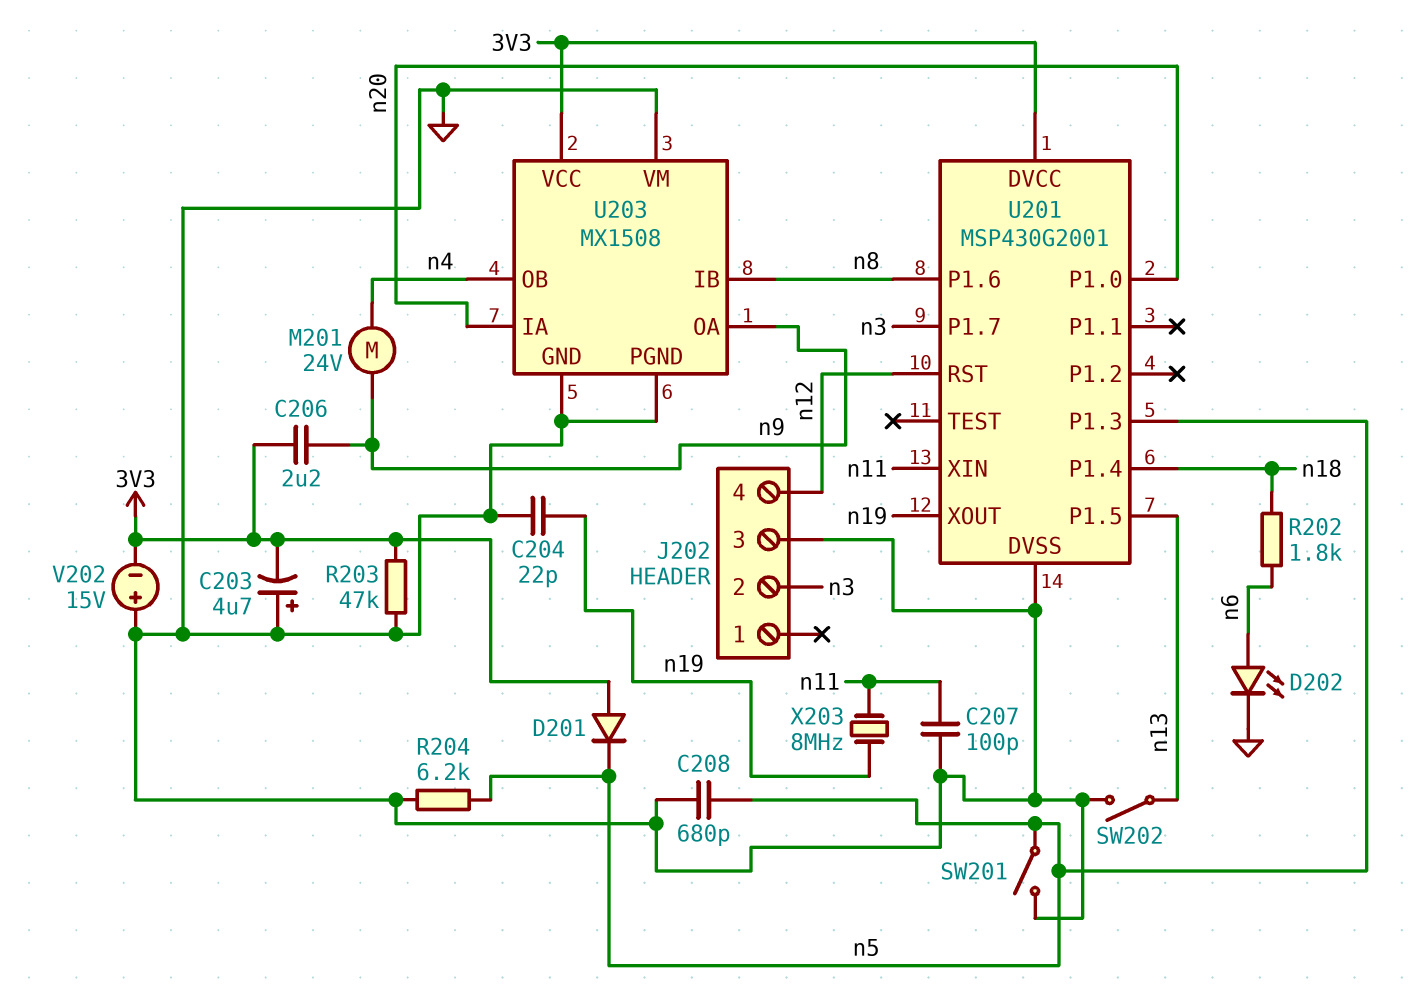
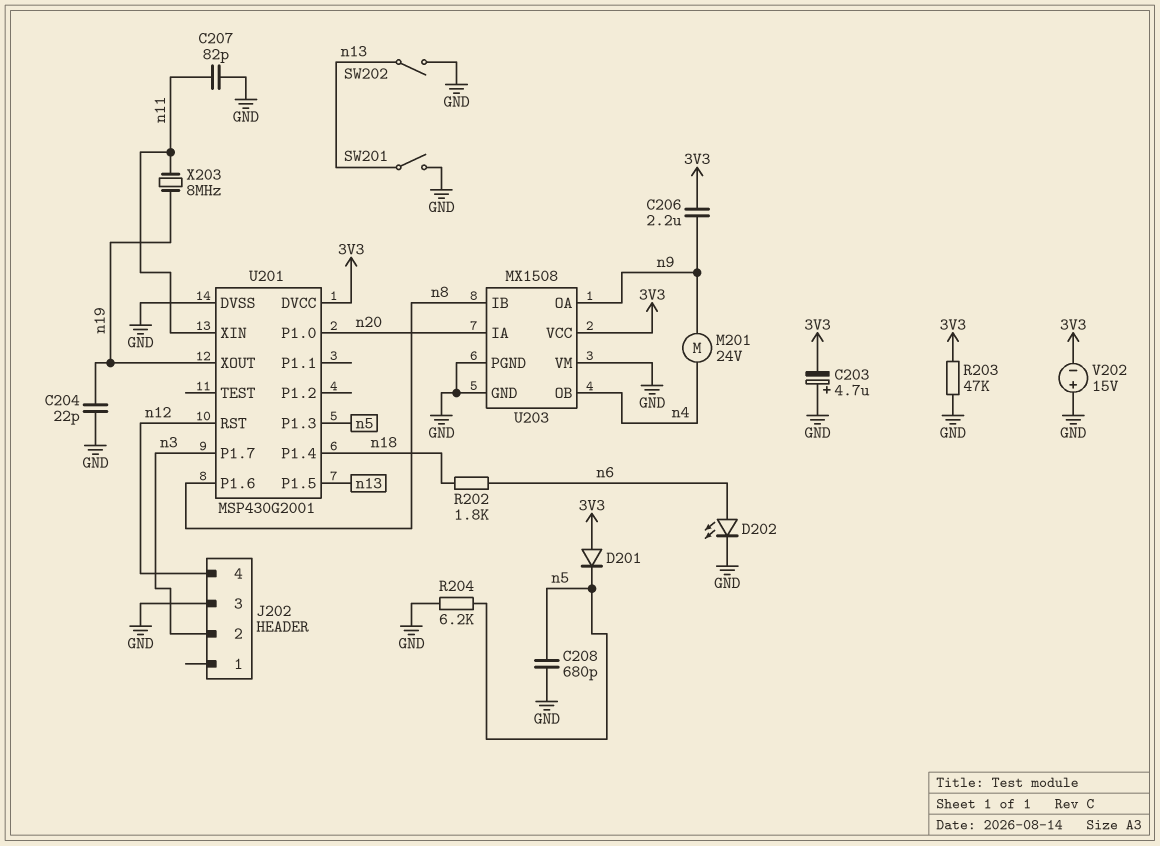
C207: 100pF (GND, n11) -> 82pF (GND, n11)
SW201: switch (GND, n5) -> switch (GND, n13)

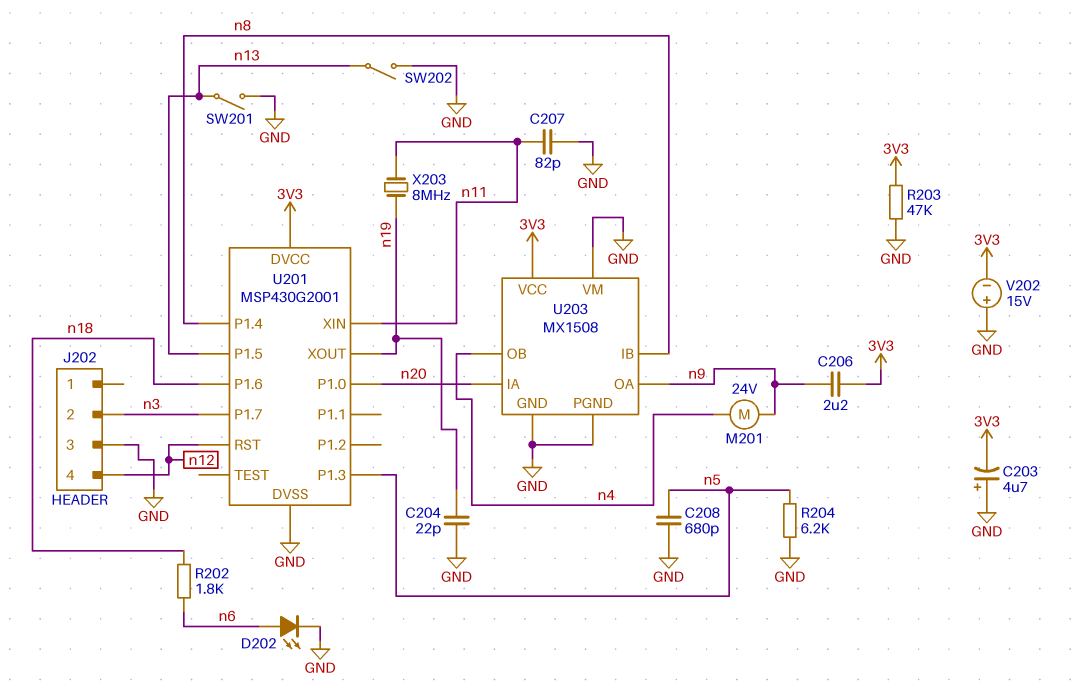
D201: diode (A 3V3, K n5) -> none
U201 pin P1.4: n18 -> n8
U201 pin P1.6: n8 -> n18

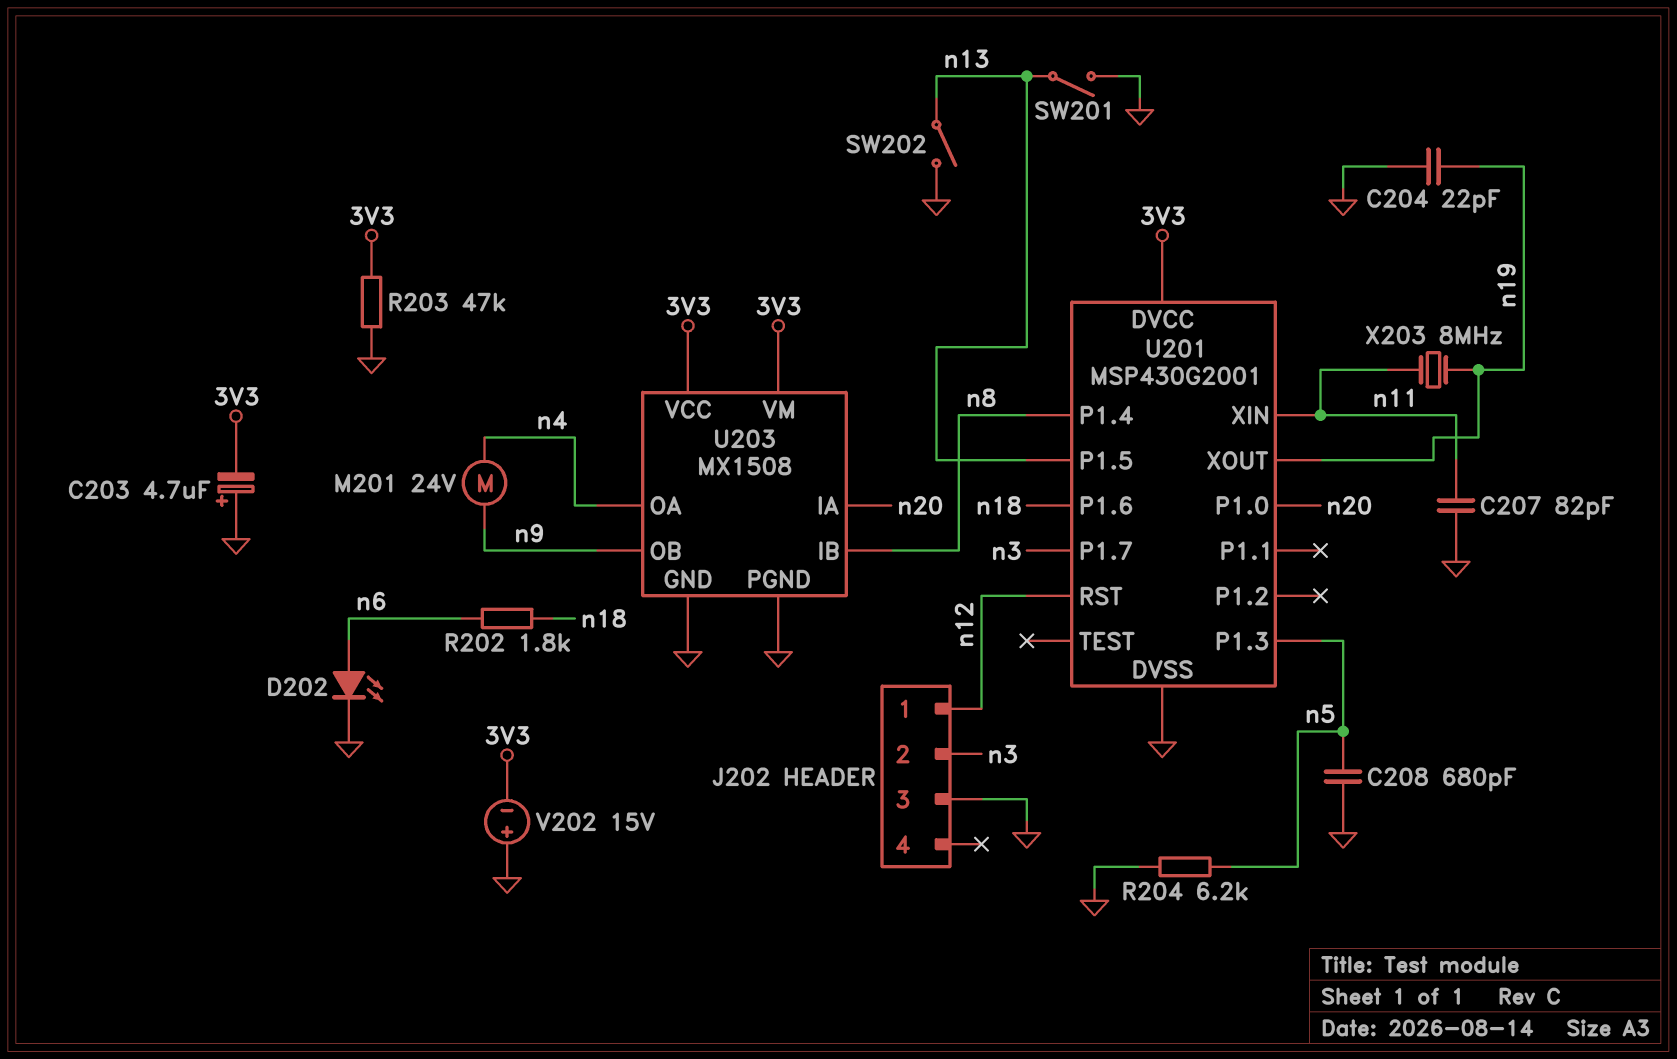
C206: 2.2uF (3V3, n9) -> none
J202 pin 1: none -> n12
J202 pin 4: n12 -> none
U203 pin OA: n9 -> n4
U203 pin OB: n4 -> n9
U203 pin VM: GND -> 3V3

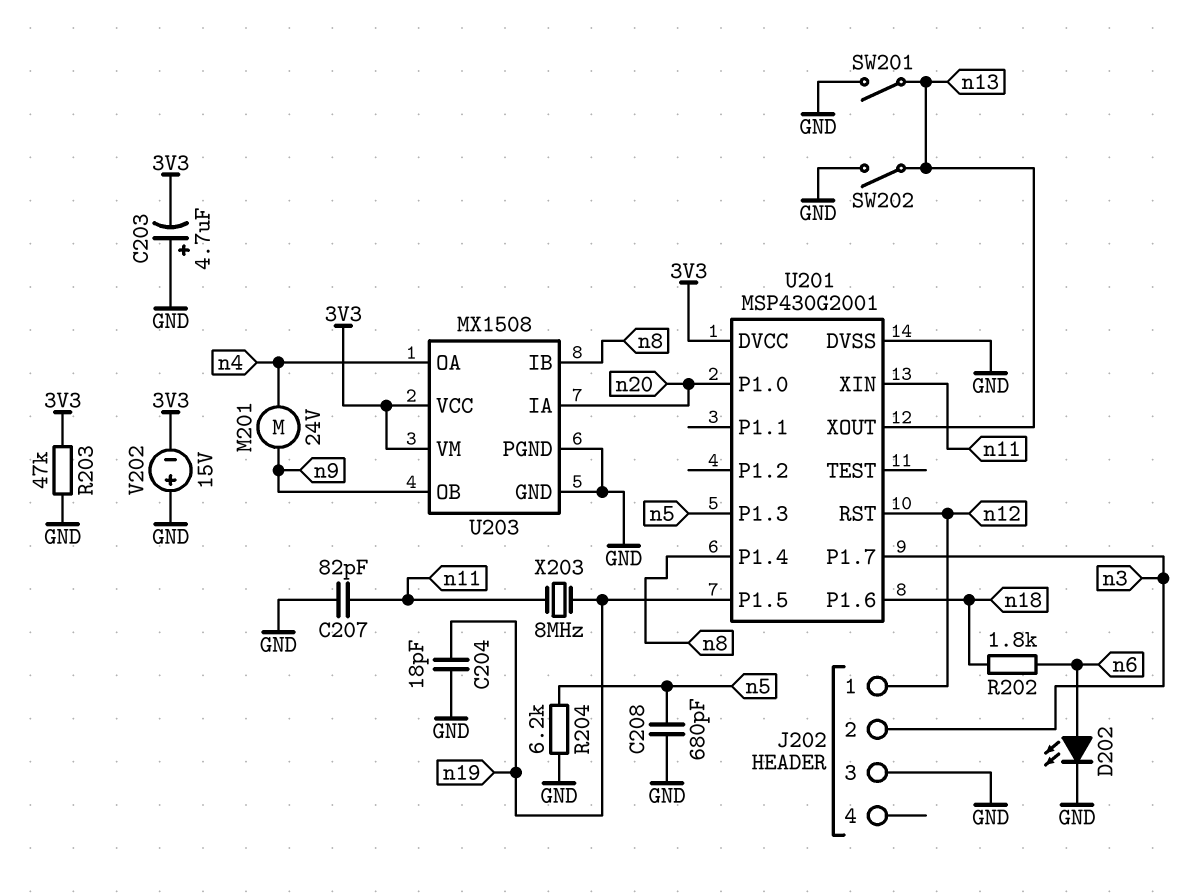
C204: 22pF (GND, n19) -> 18pF (GND, n19)
U201 pin P1.5: n13 -> n19
U201 pin XOUT: n19 -> n13

